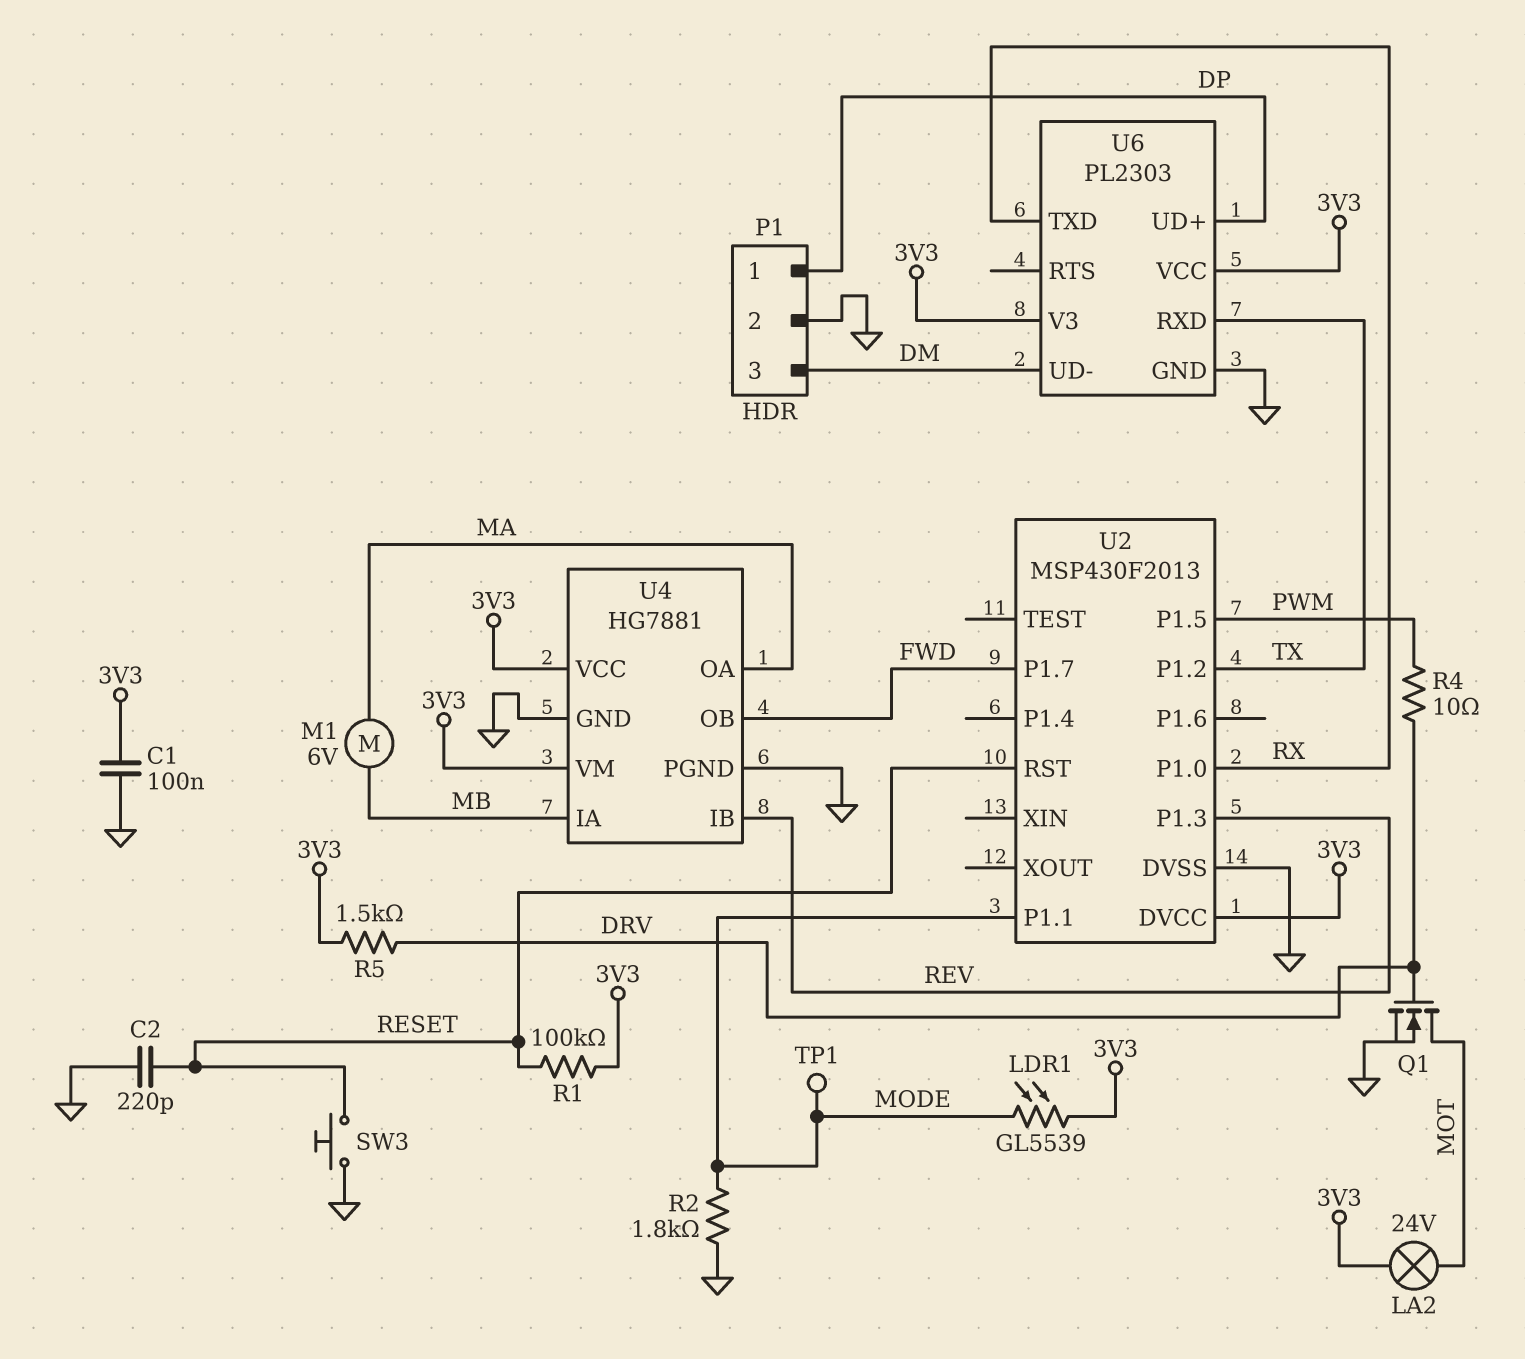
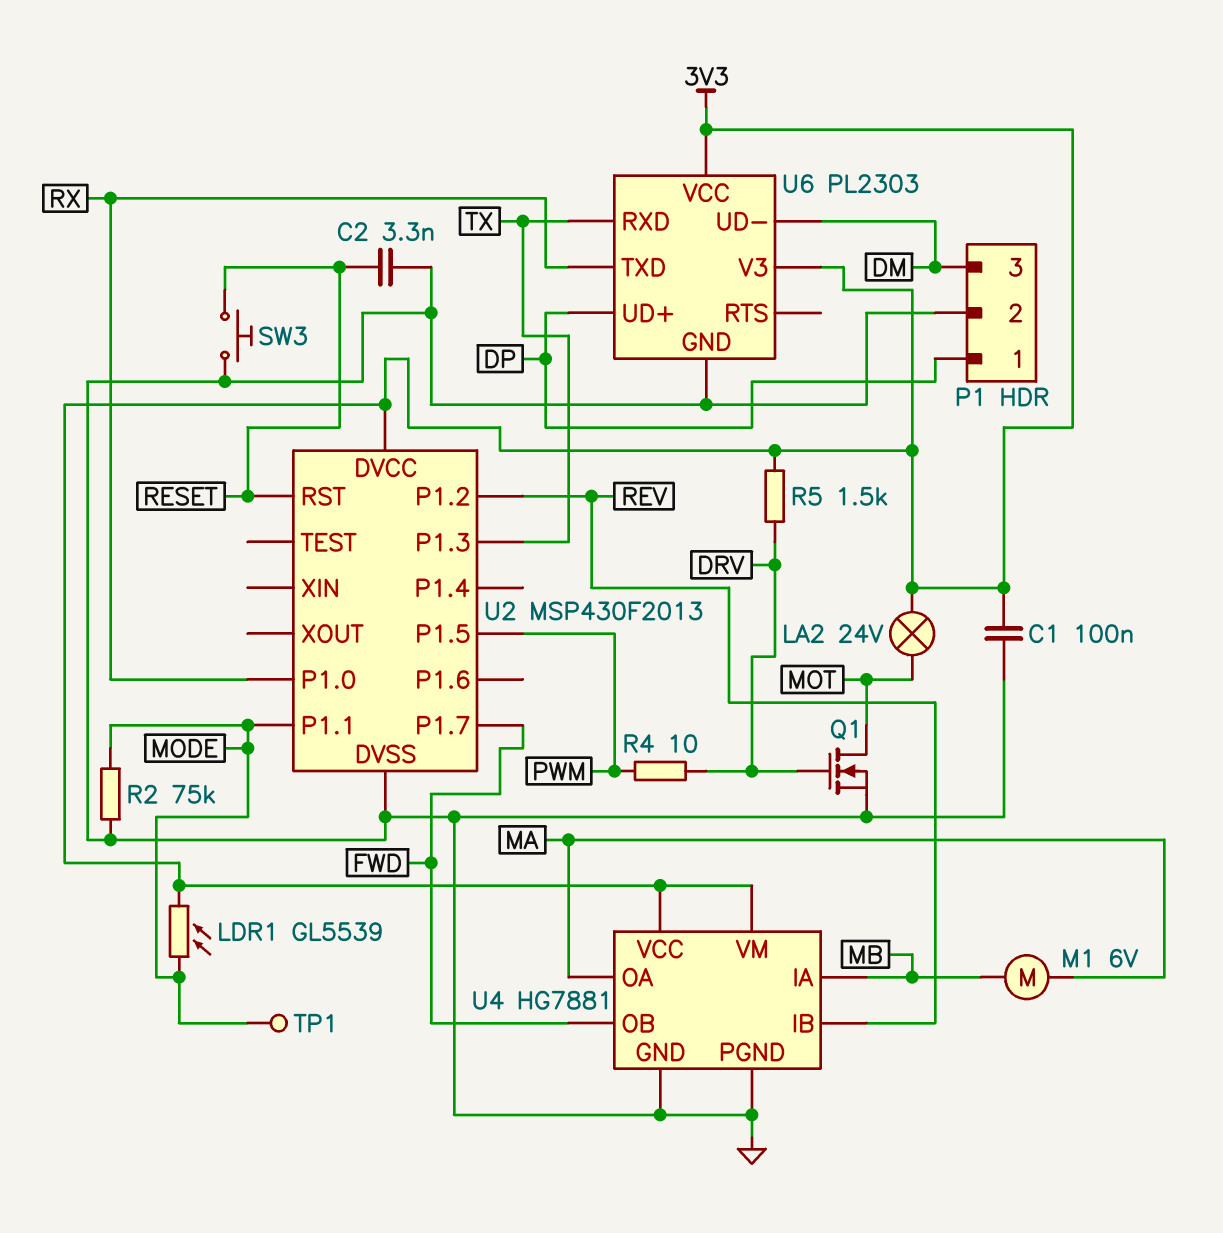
C2: 220pF (GND, RESET) -> 3.3nF (GND, RESET)
R1: 100k (3V3, RESET) -> none
R2: 1.8k (GND, MODE) -> 75k (GND, MODE)
U2 pin P1.2: TX -> REV
U2 pin P1.3: REV -> TX

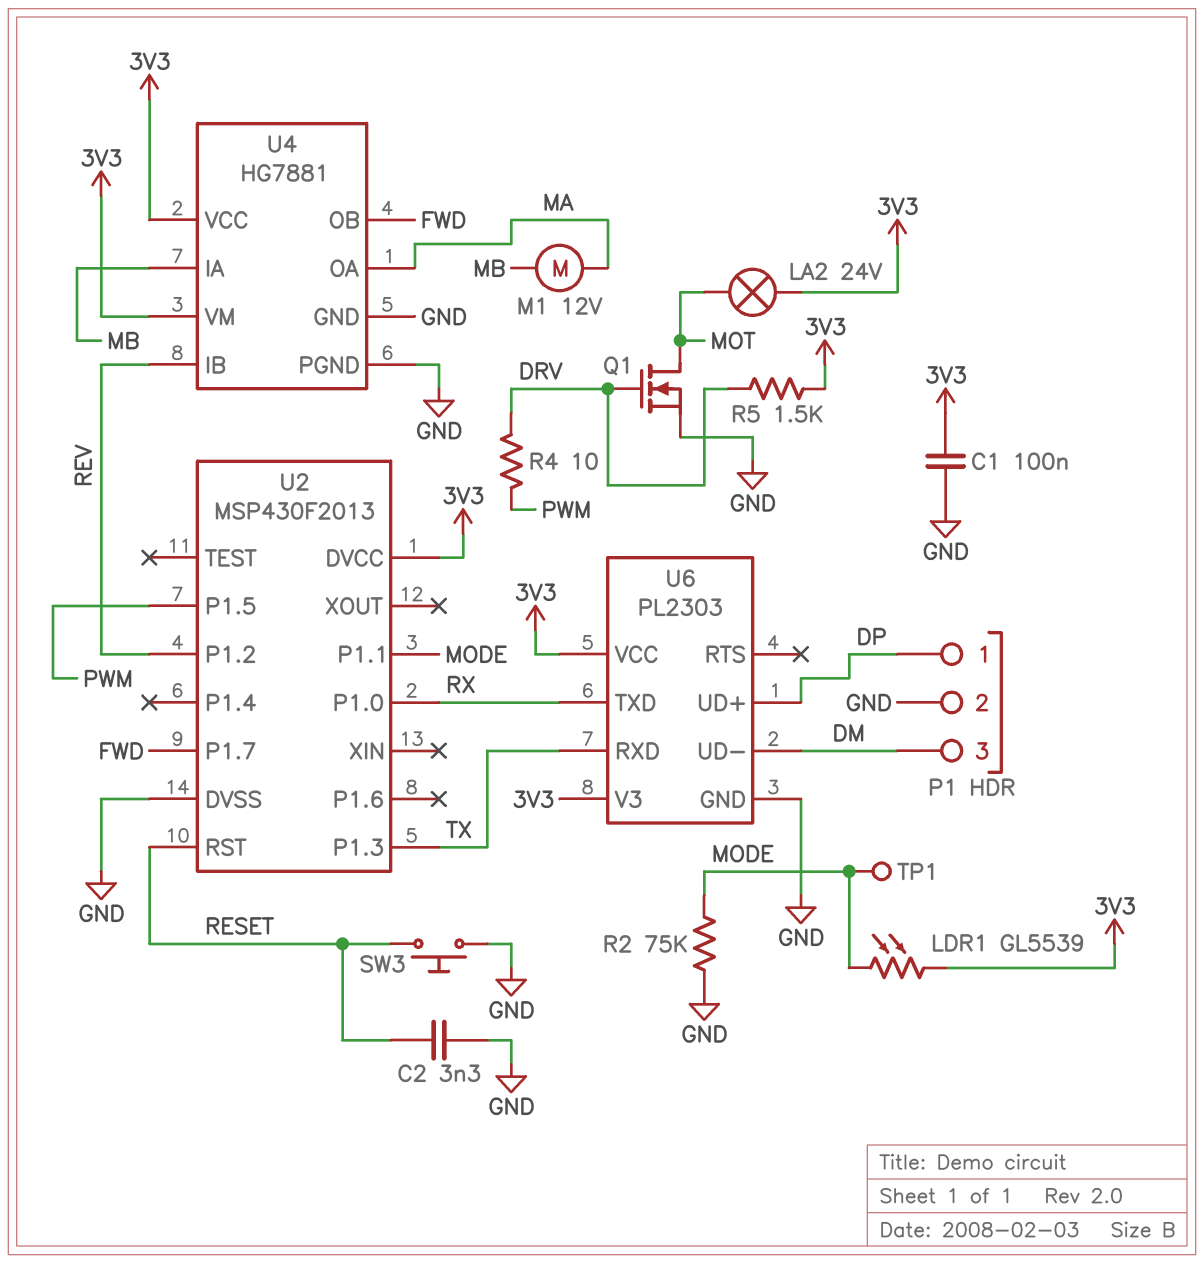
M1: motor 6V (MA, MB) -> motor 12V (MA, MB)

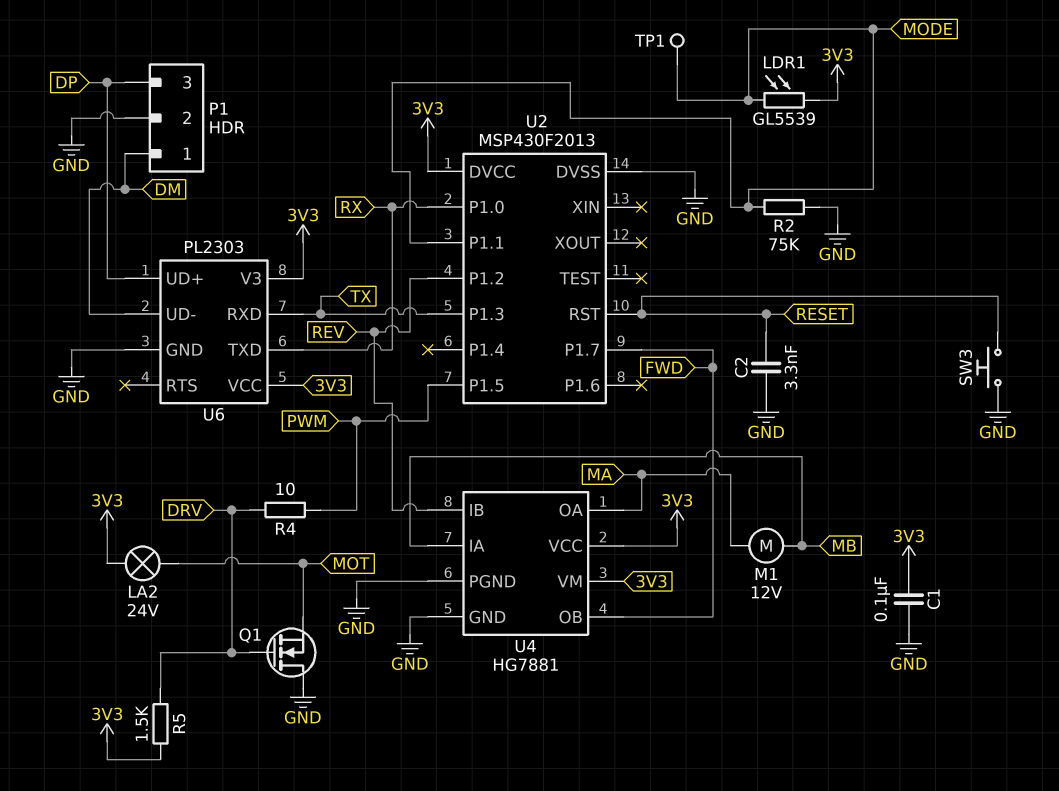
P1 pin 1: DP -> DM
P1 pin 3: DM -> DP
Q1: NMOS (G DRV, D MOT, S GND) -> NMOS (G DRV, D GND, S MOT)

